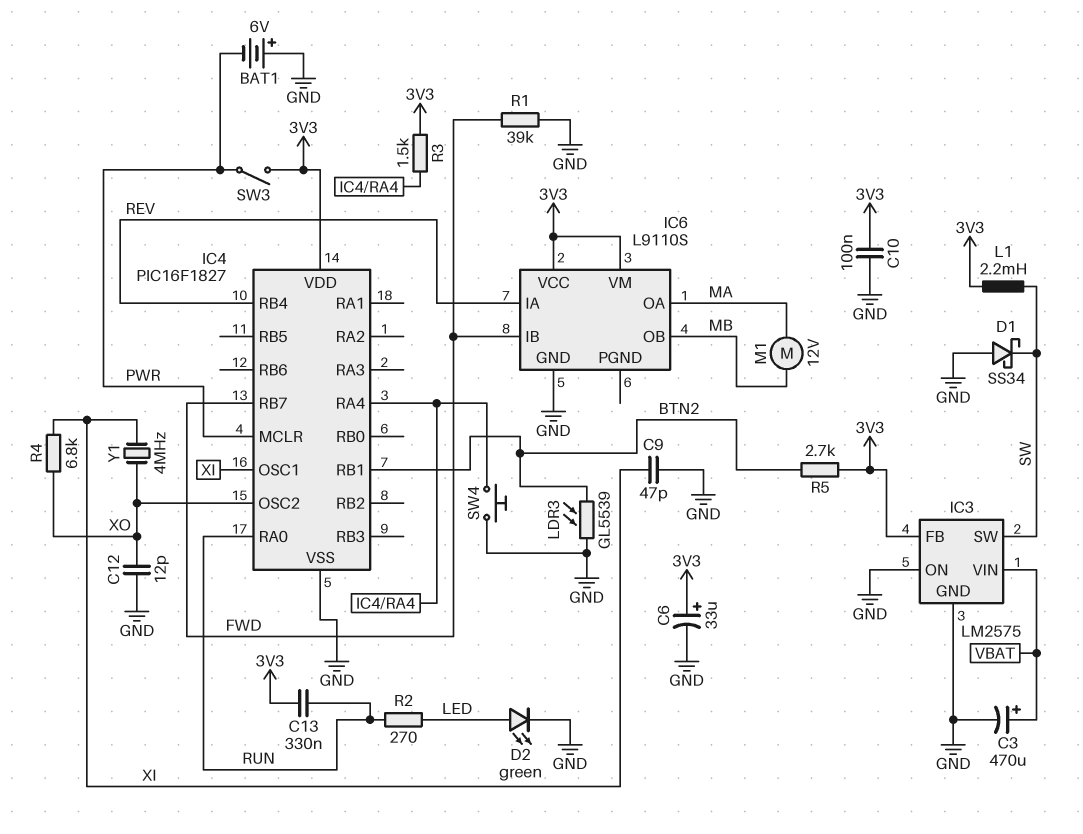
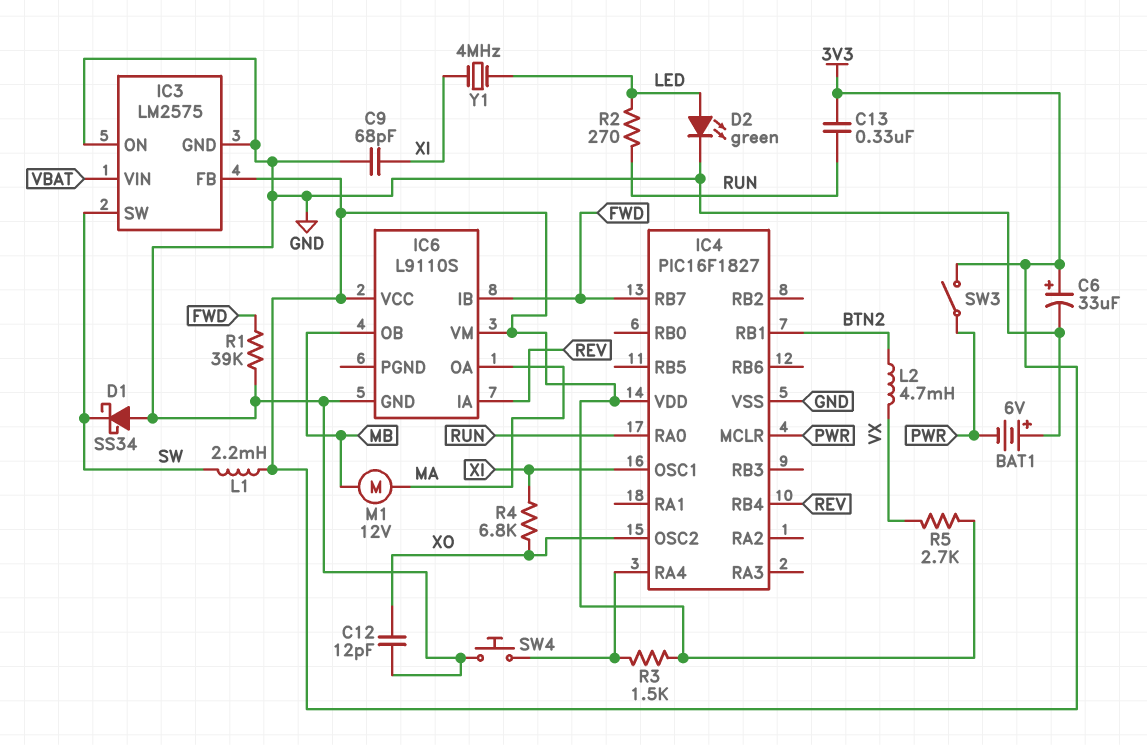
C3: 470uF (plus VBAT, minus GND) -> none
C9: 47pF (GND, XI) -> 68pF (GND, XI)
C10: 100nF (3V3, GND) -> none
L2: none -> 4.7mH (BTN2, VX)
LDR3: GL5539 (BTN2, GND) -> none
R5: 2.7k (3V3, BTN2) -> 2.7k (3V3, VX)
Y1: 4MHz (XI, XO) -> 4MHz (LED, XI)

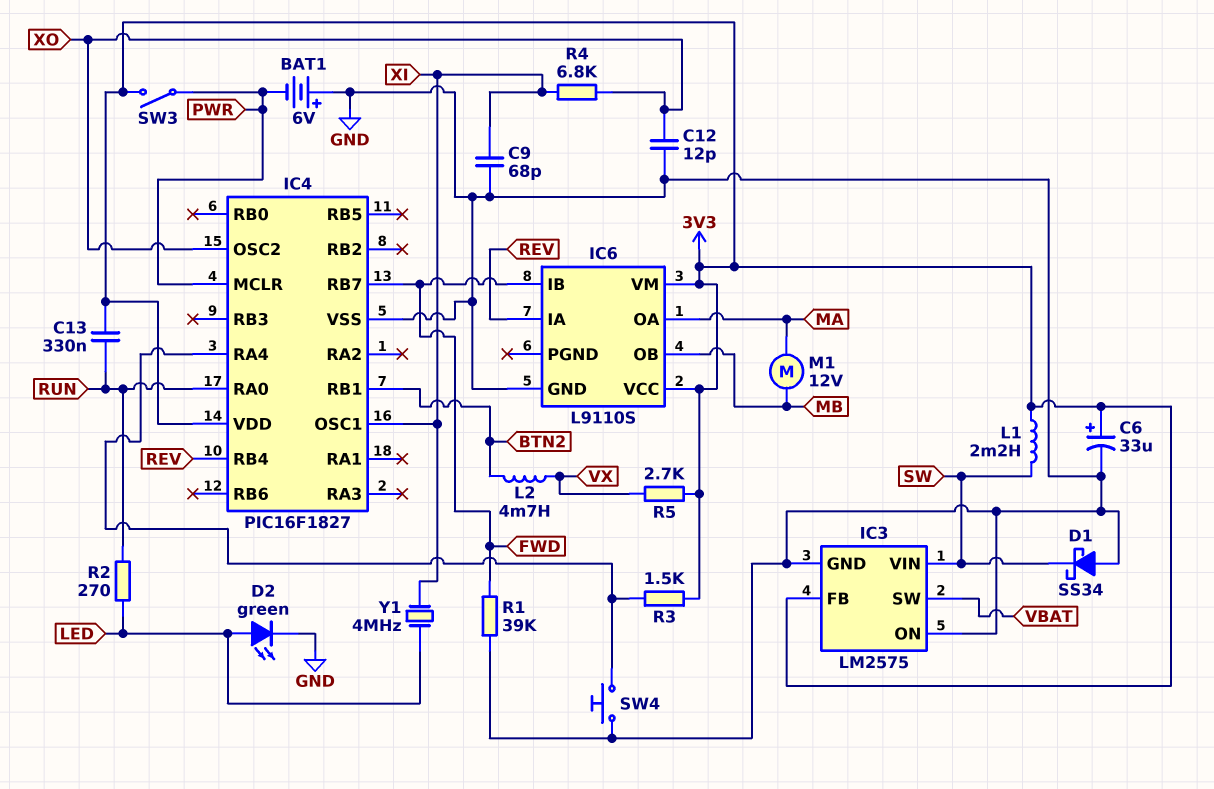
IC3 pin SW: SW -> VBAT
IC3 pin VIN: VBAT -> SW

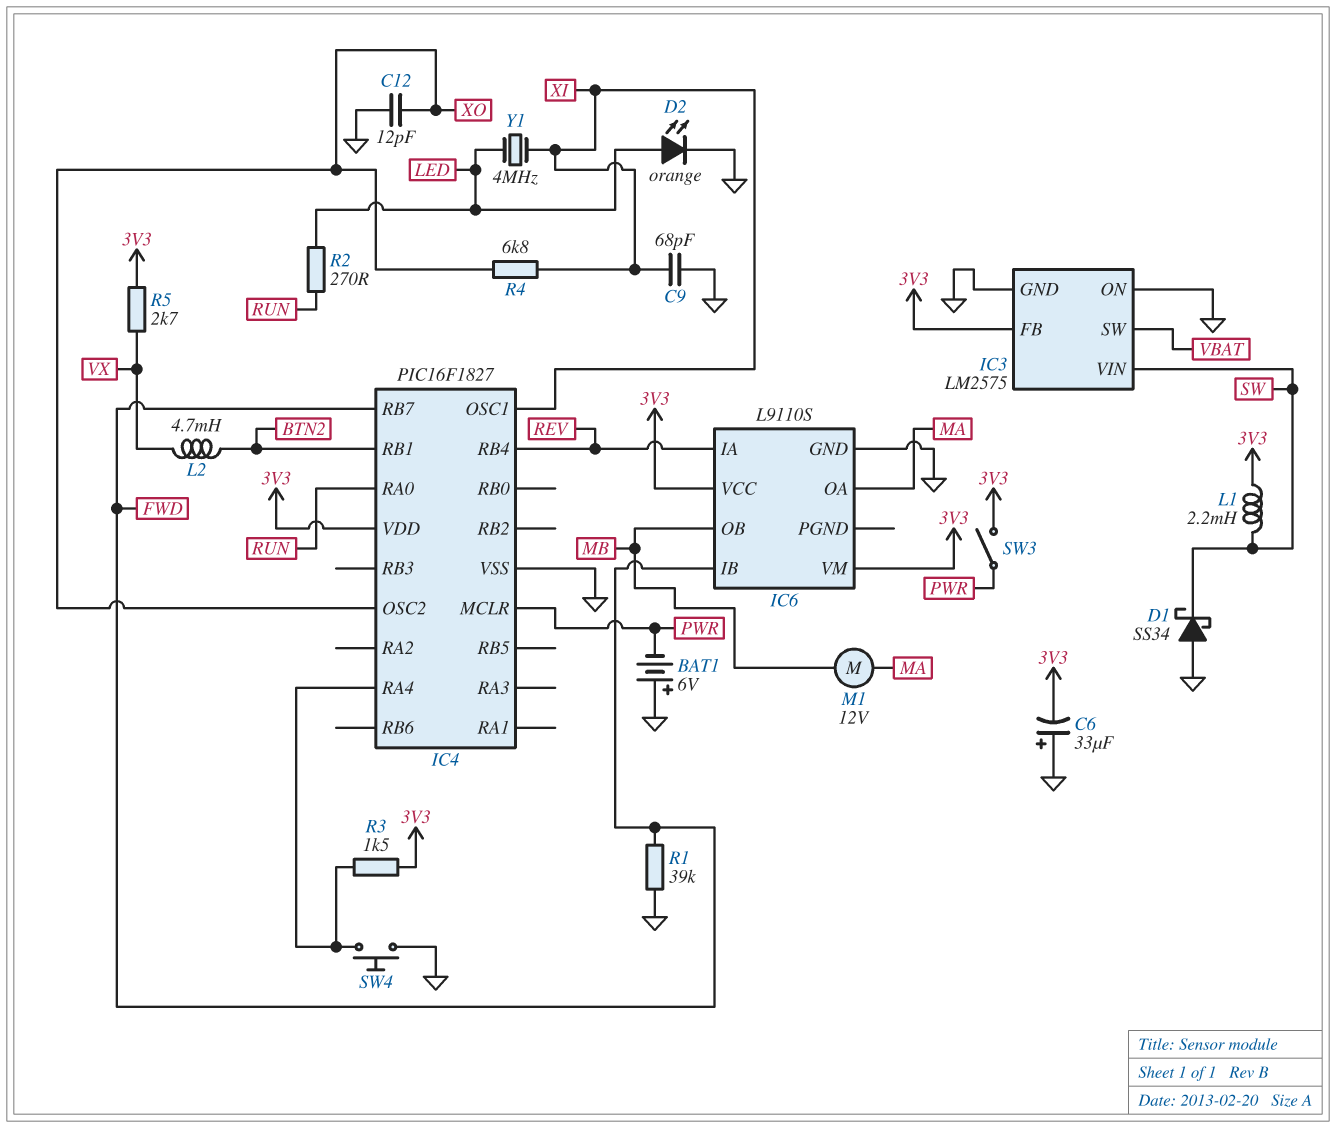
C6: 33uF (plus 3V3, minus GND) -> 33uF (plus GND, minus 3V3)
C13: 330nF (3V3, RUN) -> none
D2: LED green (A LED, K GND) -> LED orange (A LED, K GND)

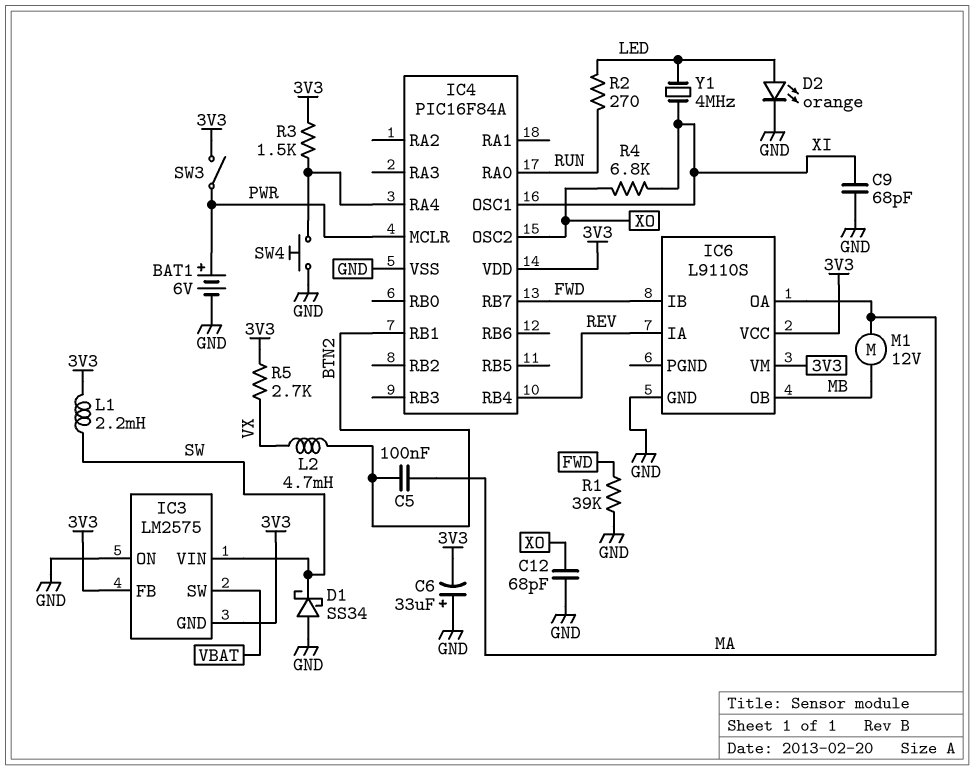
BAT1: 6V (plus GND, minus PWR) -> 6V (plus PWR, minus GND)
C5: none -> 100nF (BTN2, MA)
C12: 12pF (GND, XO) -> 68pF (GND, XO)
IC3 pin GND: GND -> 3V3
IC4: PIC16F1827 -> PIC16F84A

